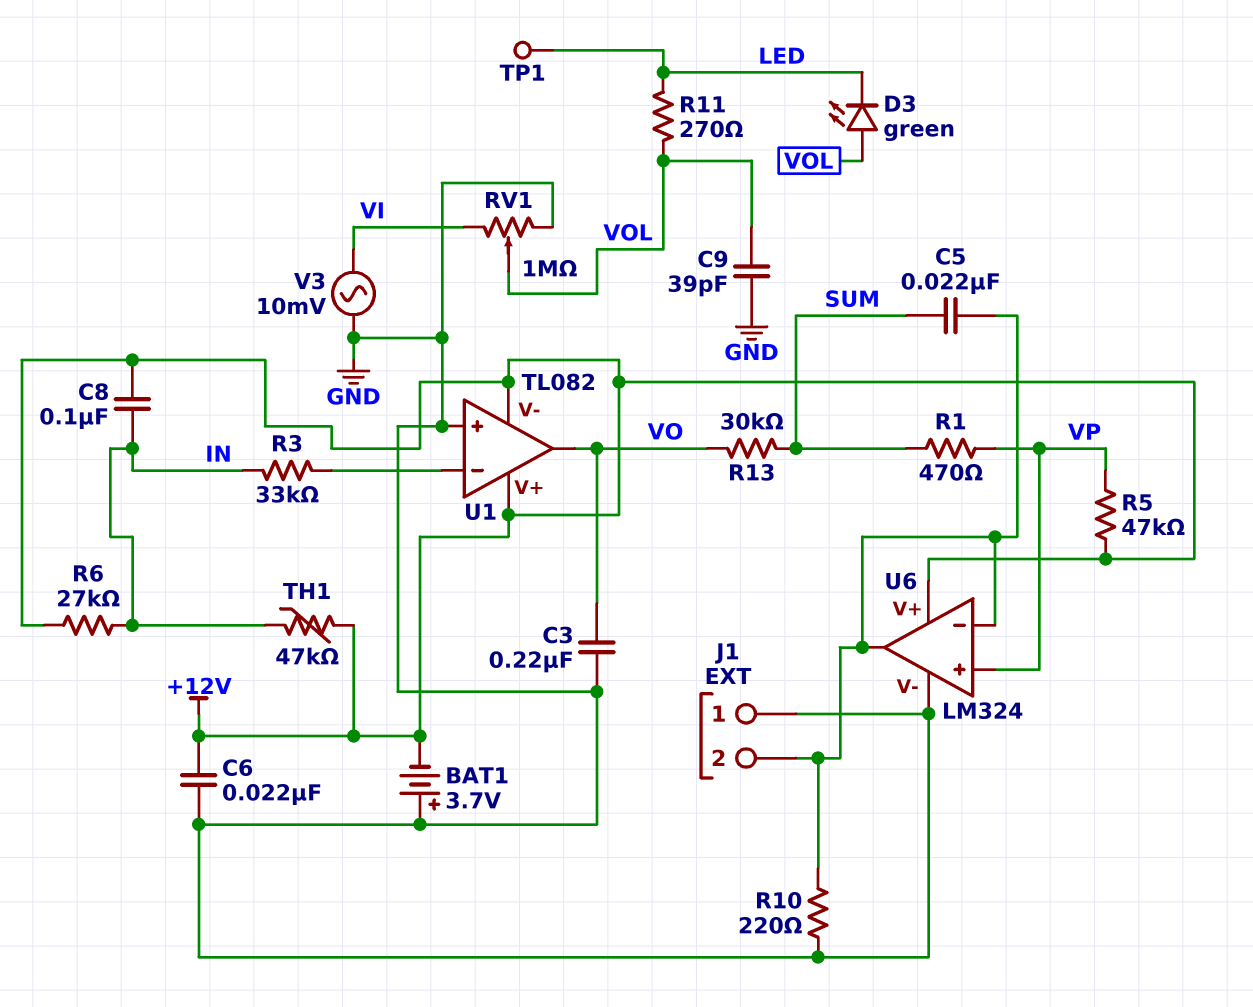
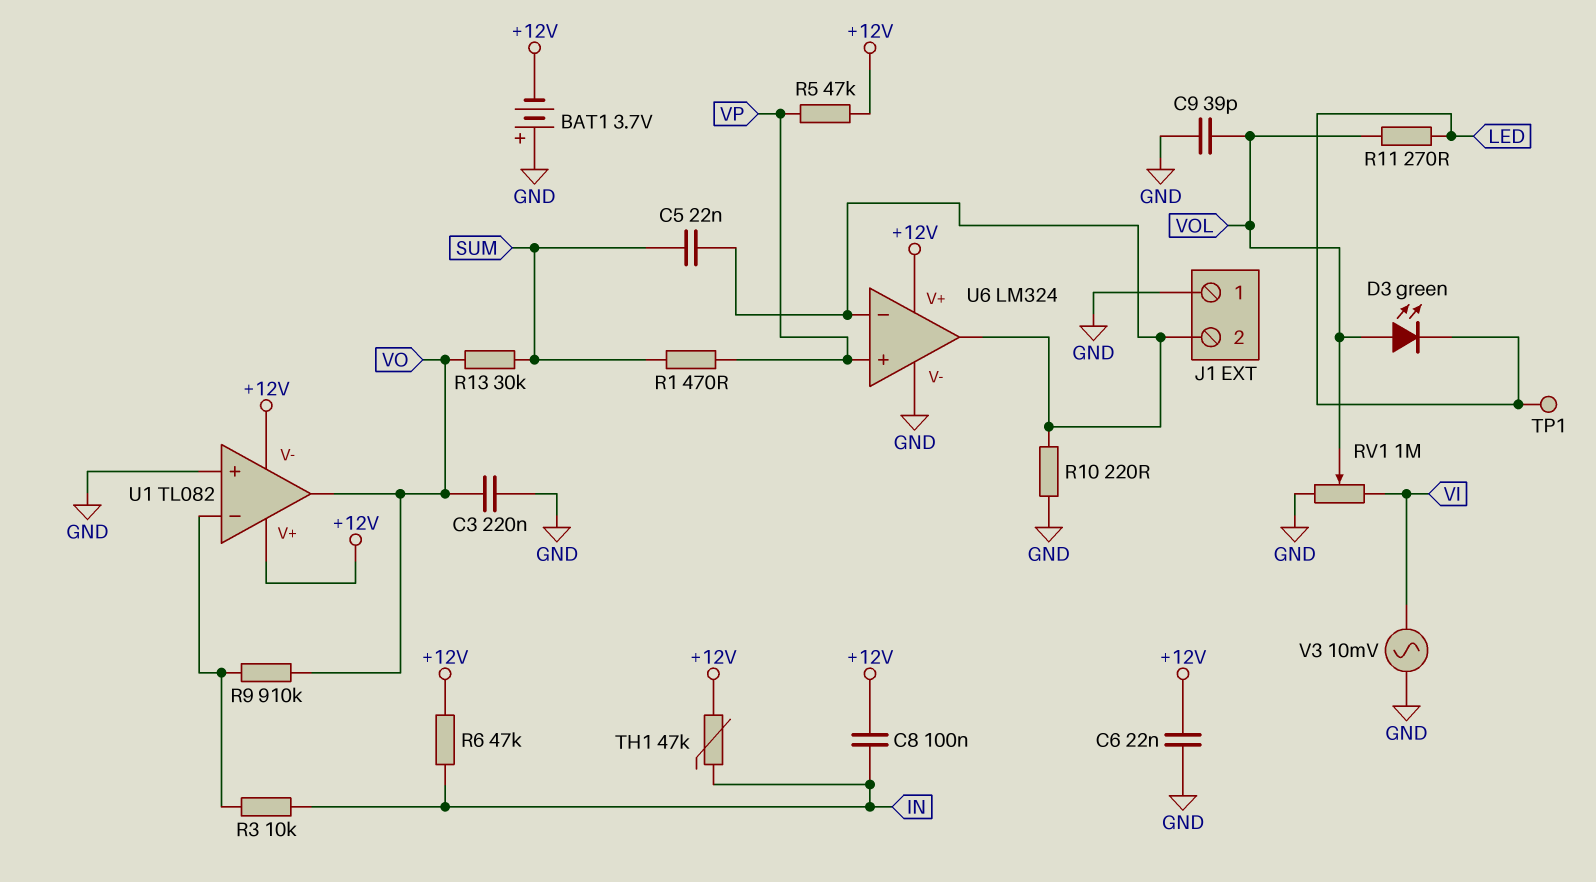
R3: 33k (IN, U1/in-) -> 10k (IN, U1/in-)
R6: 27k (+12V, IN) -> 47k (+12V, IN)
R9: none -> 910k (U1/in-, VO)

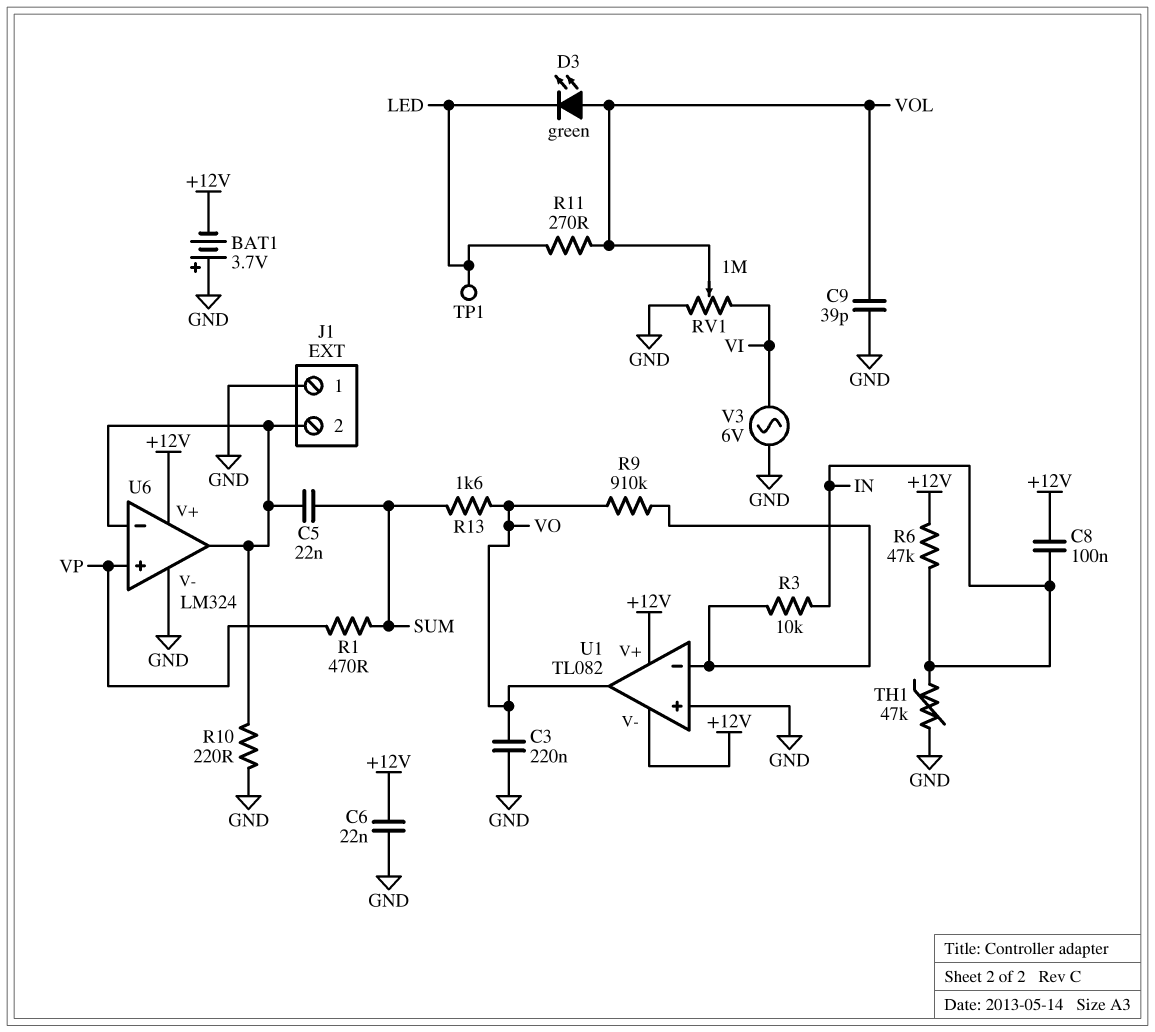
R5: 47k (+12V, VP) -> none
R13: 30k (SUM, VO) -> 1.6k (SUM, VO)
TH1: 47k (+12V, IN) -> 47k (GND, IN)
V3: AC 10mV (GND, VI) -> AC 6V (GND, VI)

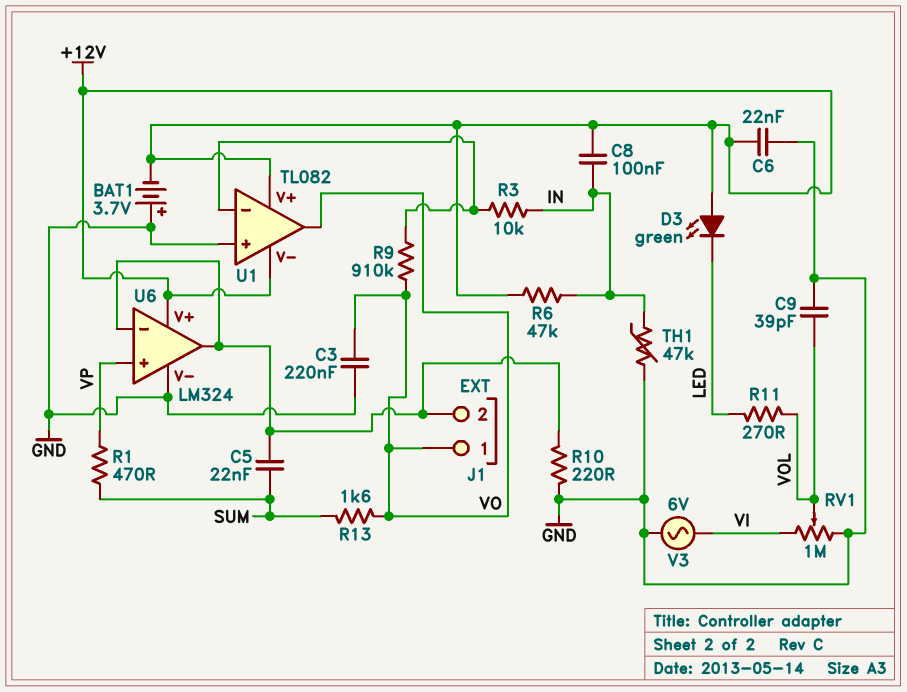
D3: LED green (A VOL, K LED) -> LED green (A +12V, K LED)
J1 pin 1: GND -> VO
TP1: test point (LED) -> none

